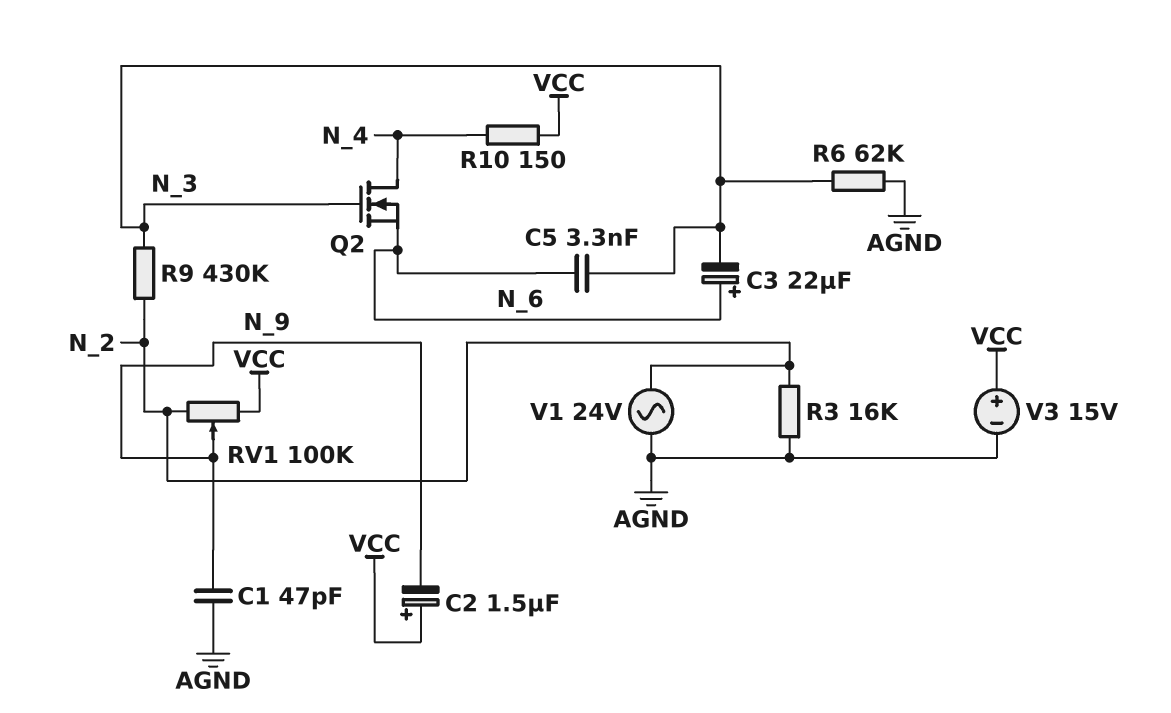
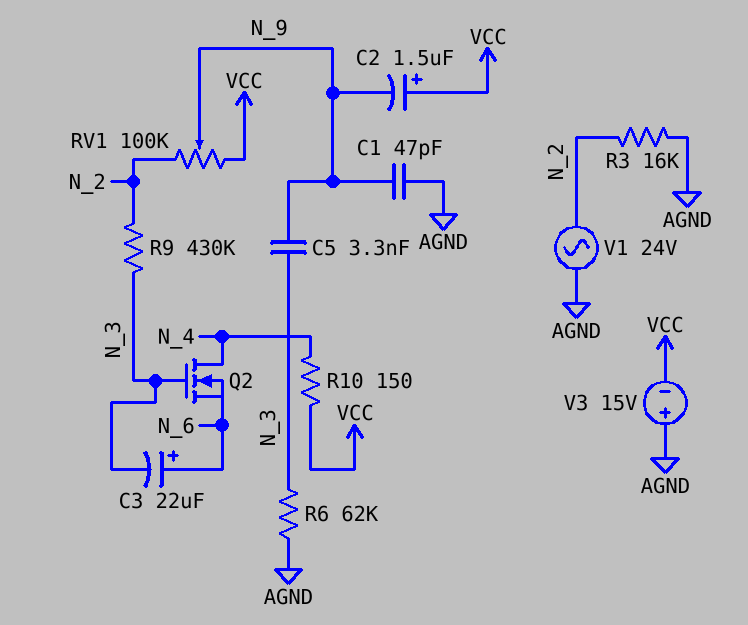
C5: 3.3nF (N_3, N_6) -> 3.3nF (N_3, N_9)
V3: 15V (plus VCC, minus AGND) -> 15V (plus AGND, minus VCC)

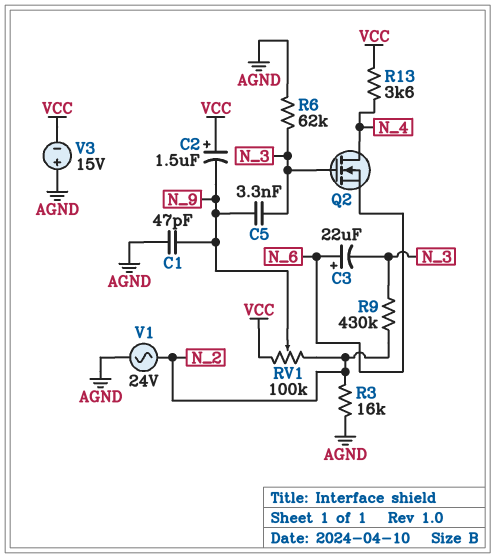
R10: 150 (N_4, VCC) -> none
R13: none -> 3.6k (N_4, VCC)

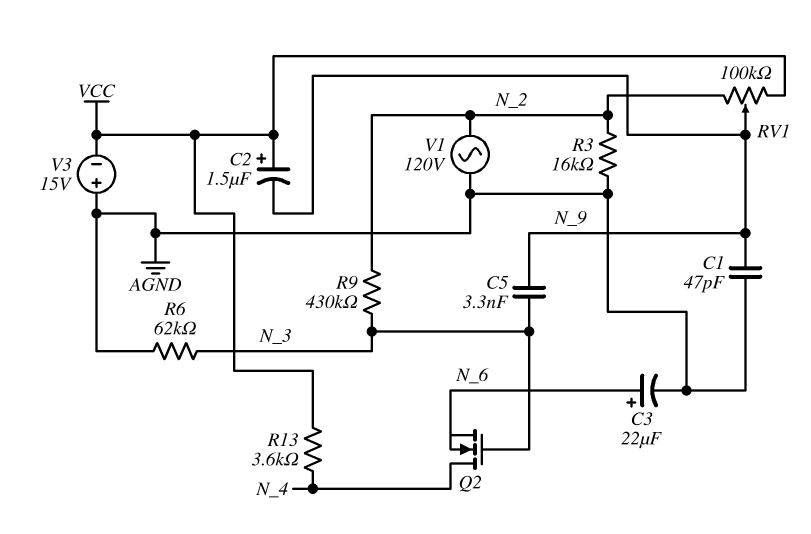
C3: 22uF (plus N_6, minus N_3) -> 22uF (plus N_6, minus AGND)
V1: AC 24V (AGND, N_2) -> AC 120V (AGND, N_2)

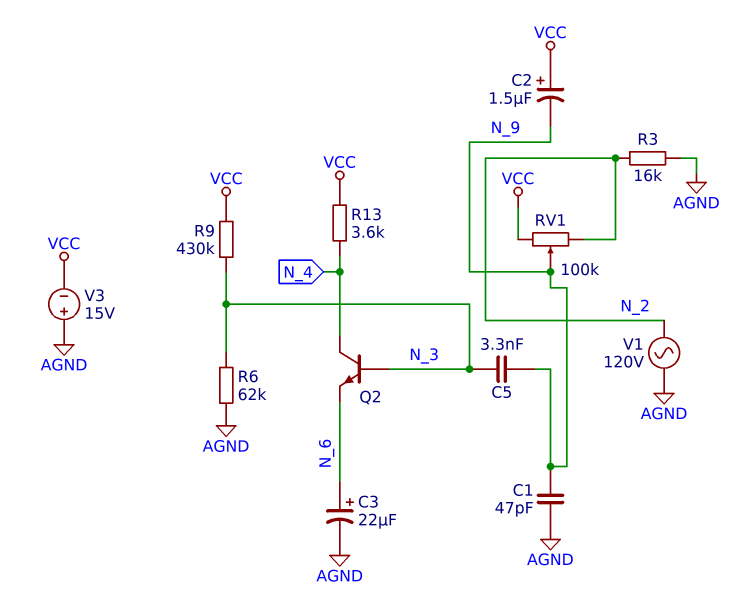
Q2: NMOS (G N_3, D N_4, S N_6) -> NPN (B N_3, C N_4, E N_6)
R9: 430k (N_2, N_3) -> 430k (N_3, VCC)

